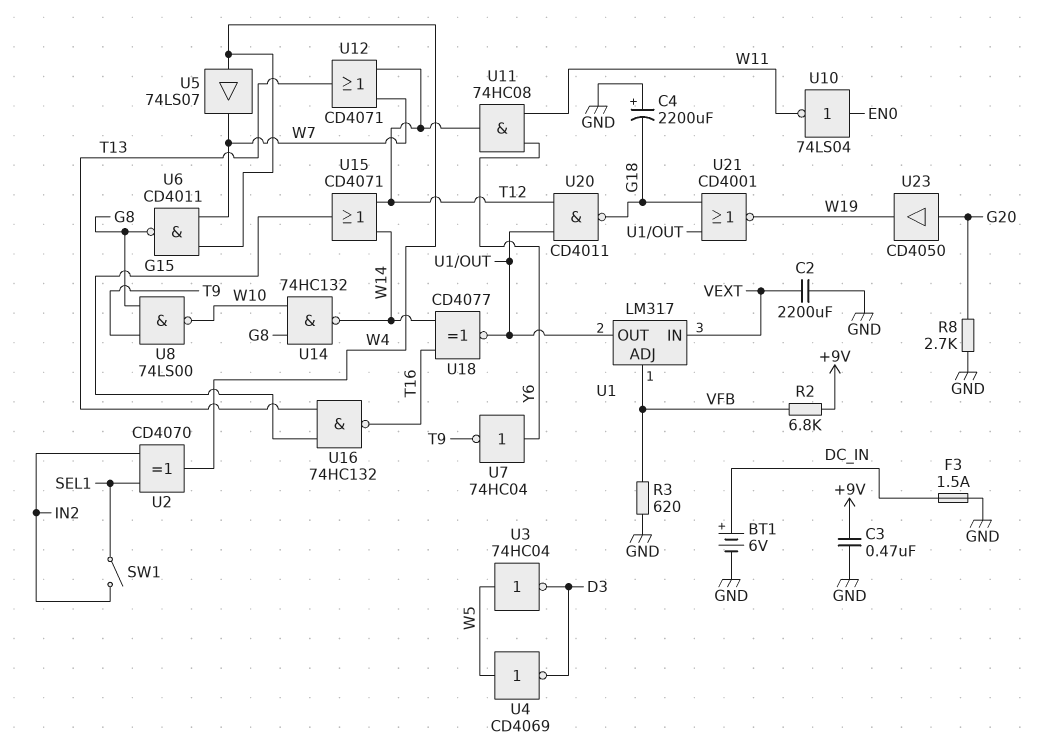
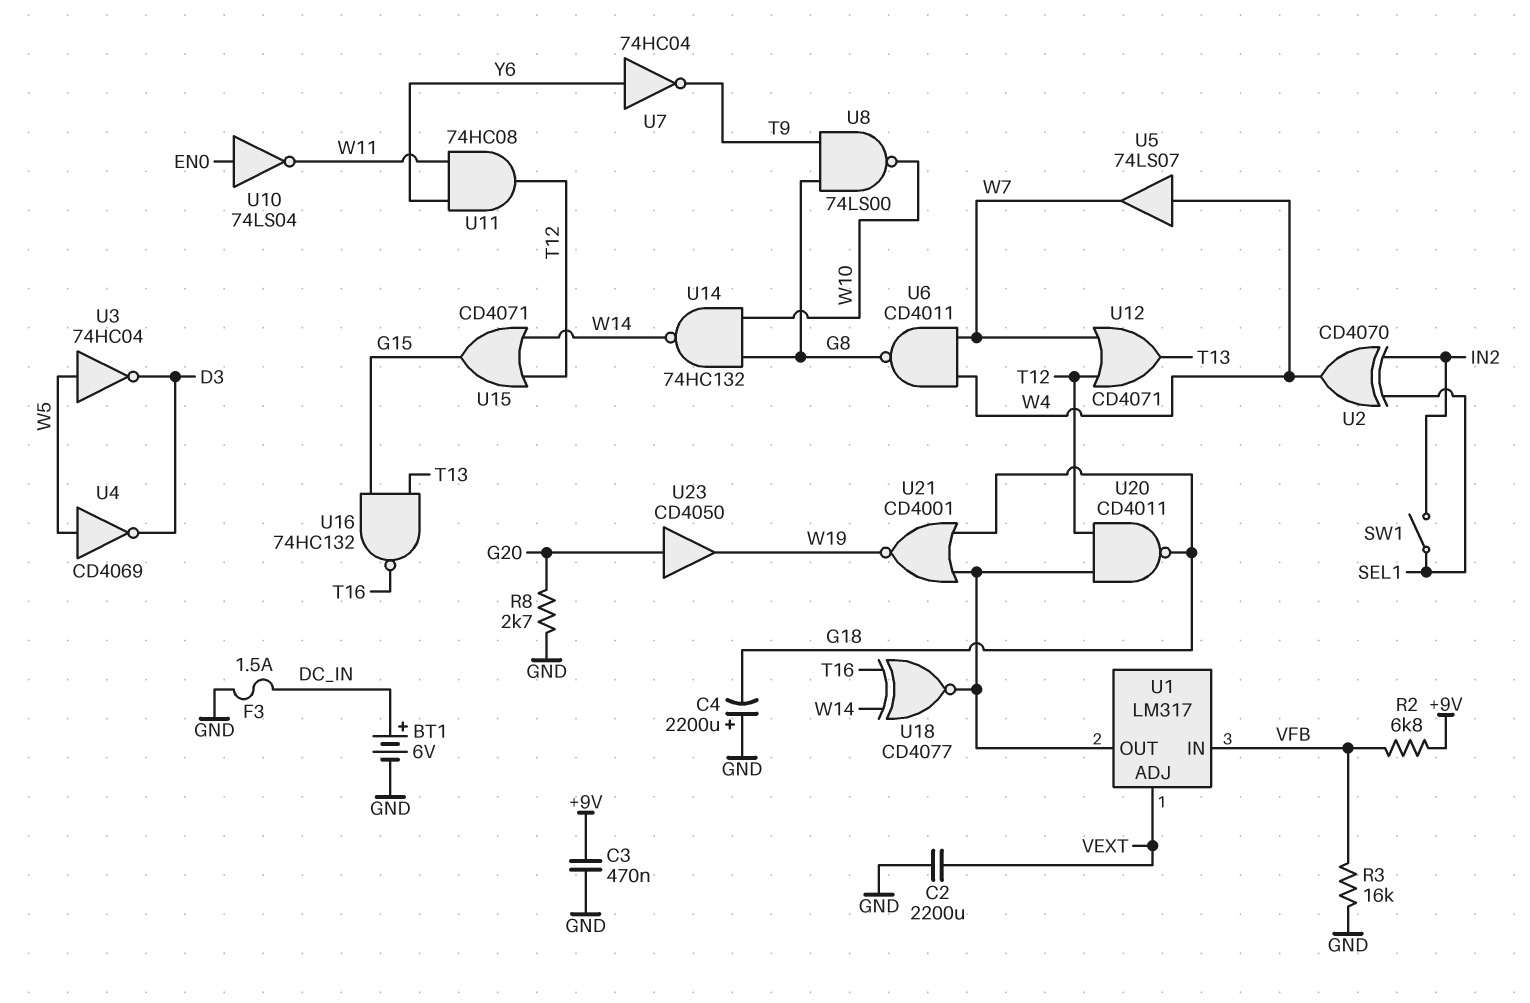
R3: 620 (GND, VFB) -> 16k (GND, VFB)
U1 pin ADJ: VFB -> VEXT
U1 pin IN: VEXT -> VFB

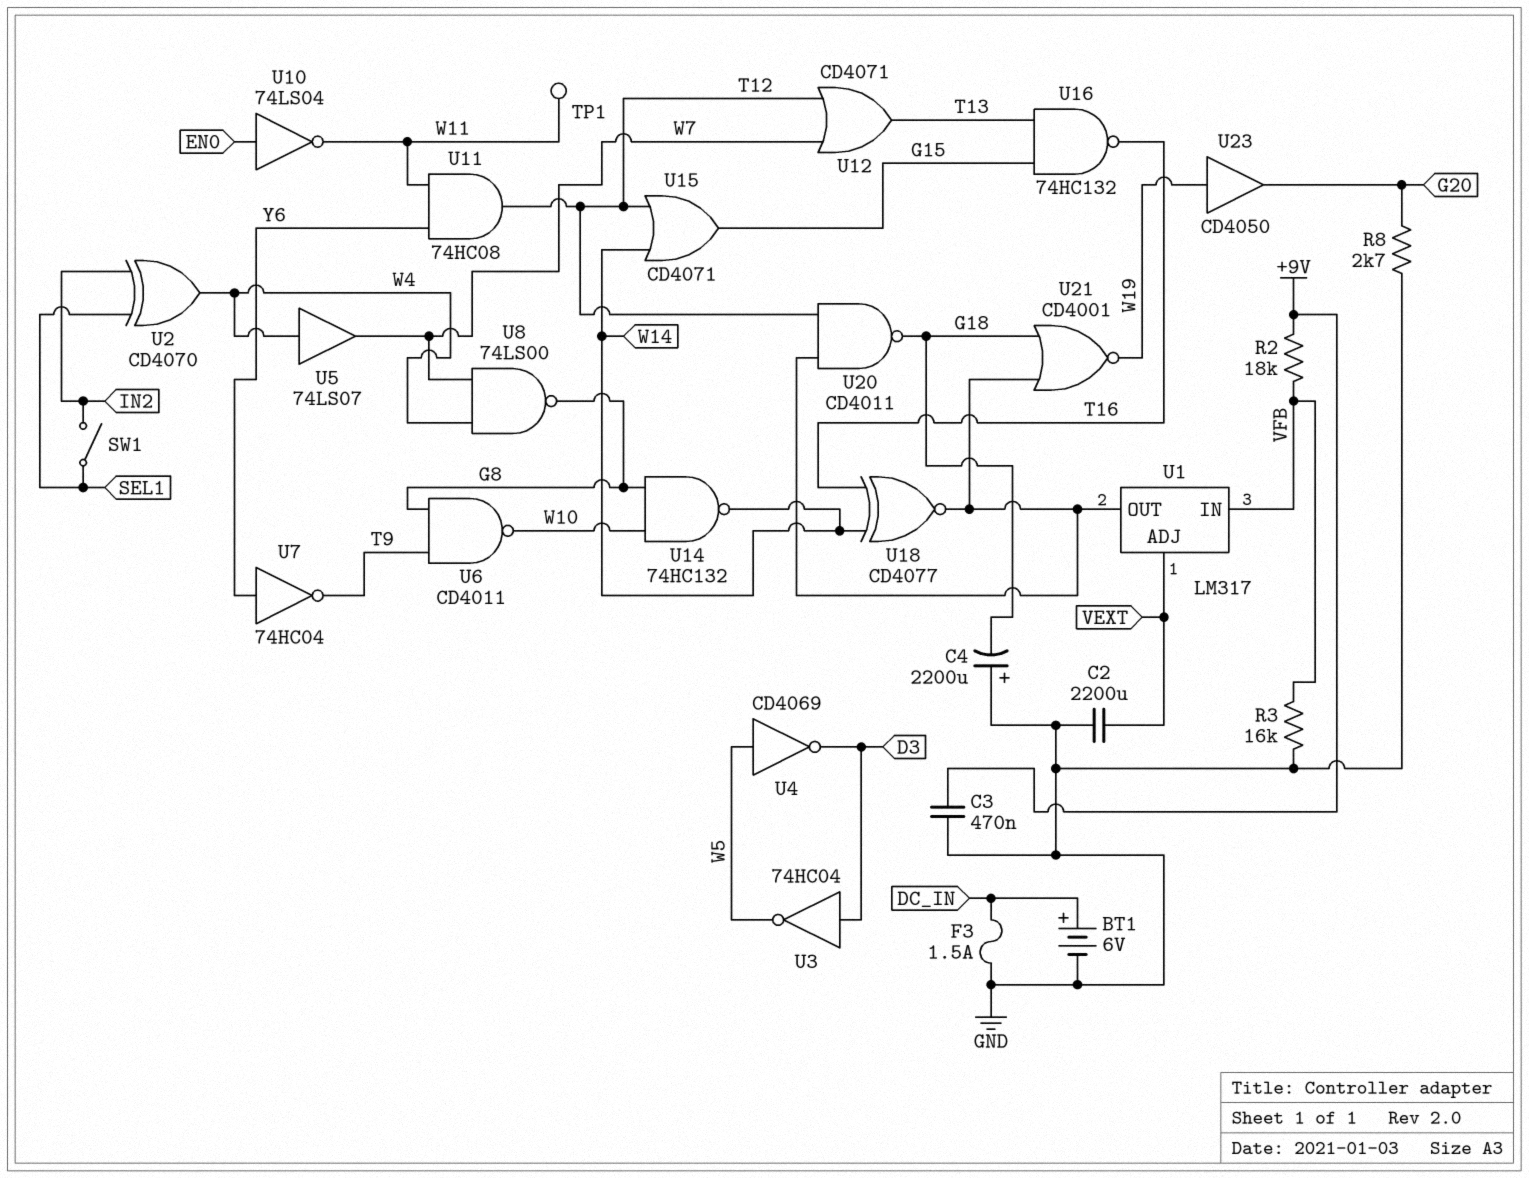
R2: 6.8k (+9V, VFB) -> 18k (+9V, VFB)
TP1: none -> test point (W11)
U3: NOT 74HC04 (in W5, out D3) -> NOT 74HC04 (in D3, out W5)
U6: NAND CD4011 (in W4, in W7, out G8) -> NAND CD4011 (in G8, in T9, out W10)
U8: NAND 74LS00 (in G8, in T9, out W10) -> NAND 74LS00 (in W4, in W7, out G8)
U23: buffer CD4050 (in G20, out W19) -> buffer CD4050 (in W19, out G20)

